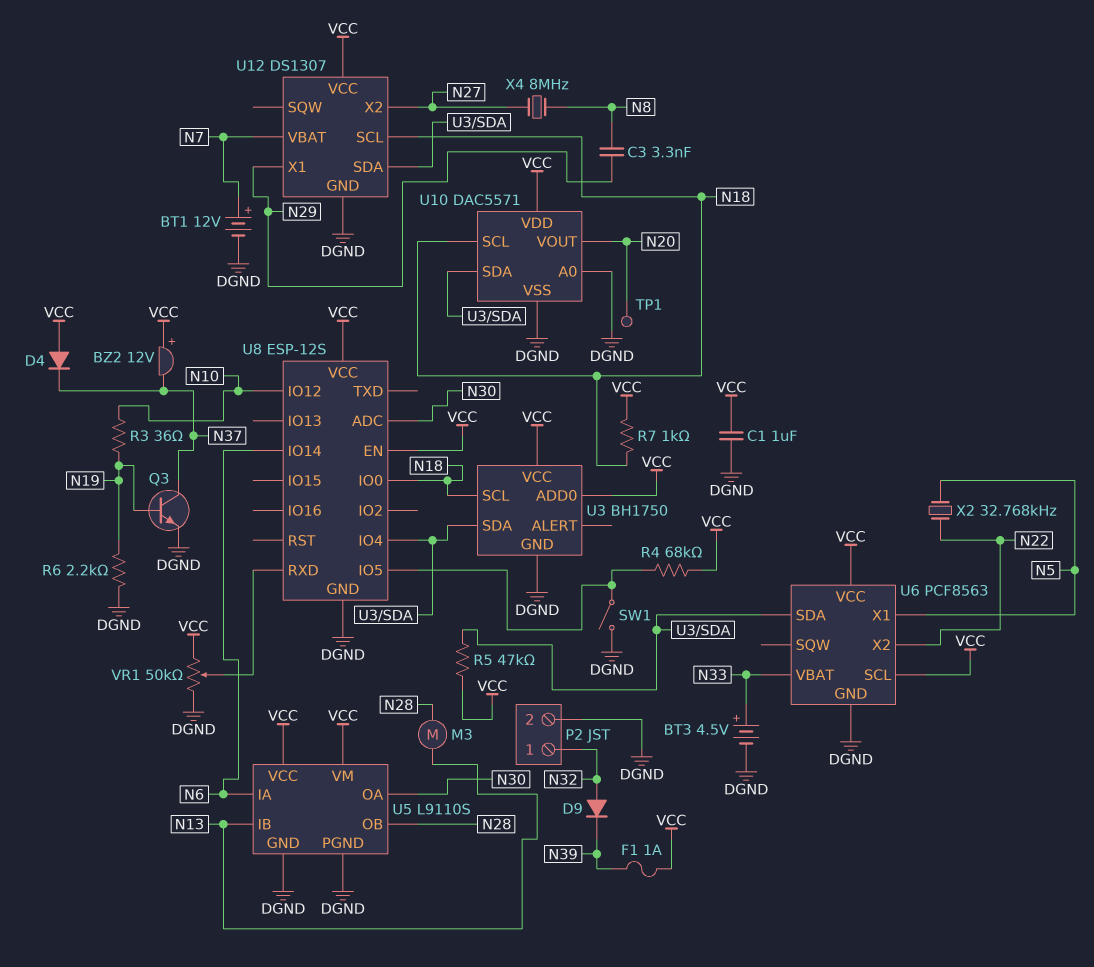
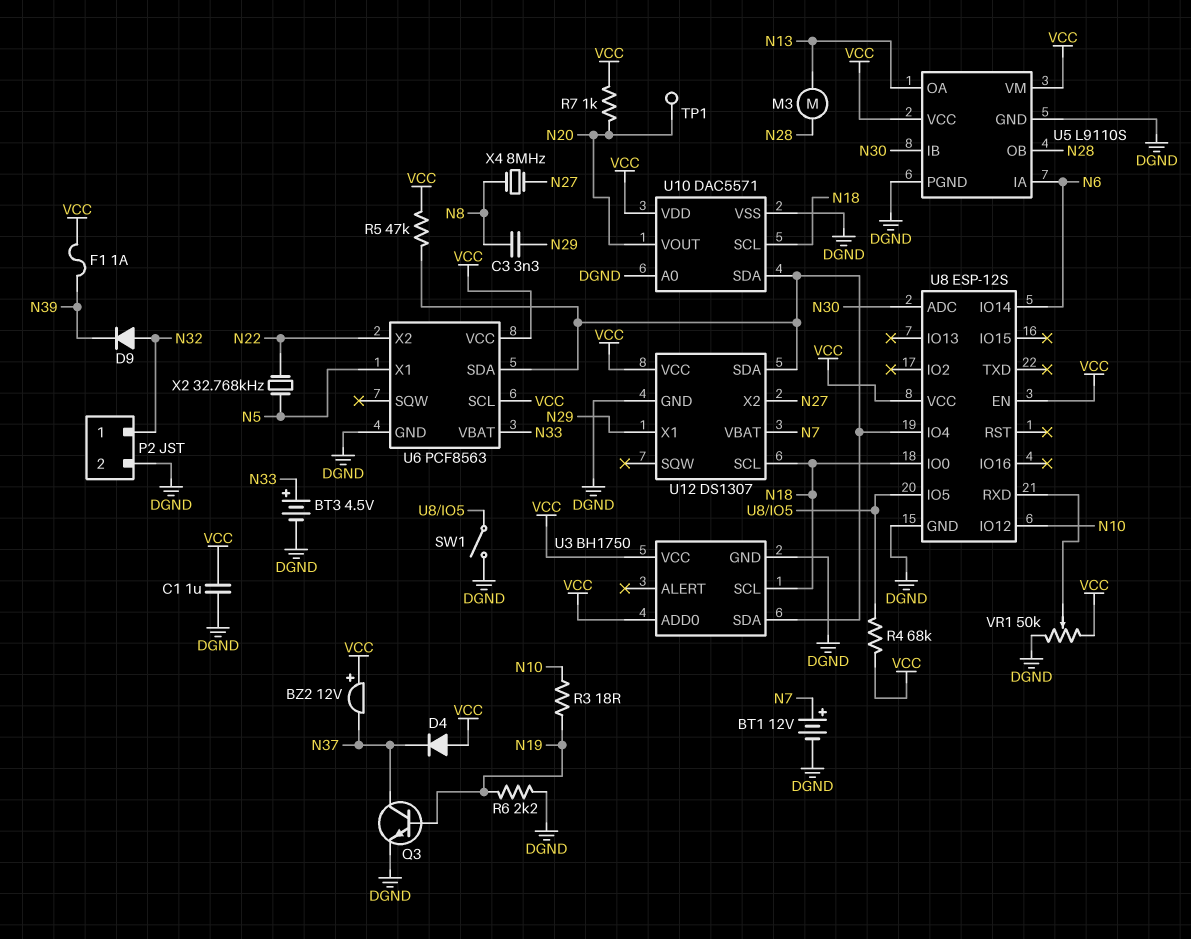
R3: 36 (N10, N19) -> 18 (N10, N19)
R7: 1k (N18, VCC) -> 1k (N20, VCC)
U5 pin IB: N13 -> N30
U5 pin OA: N30 -> N13

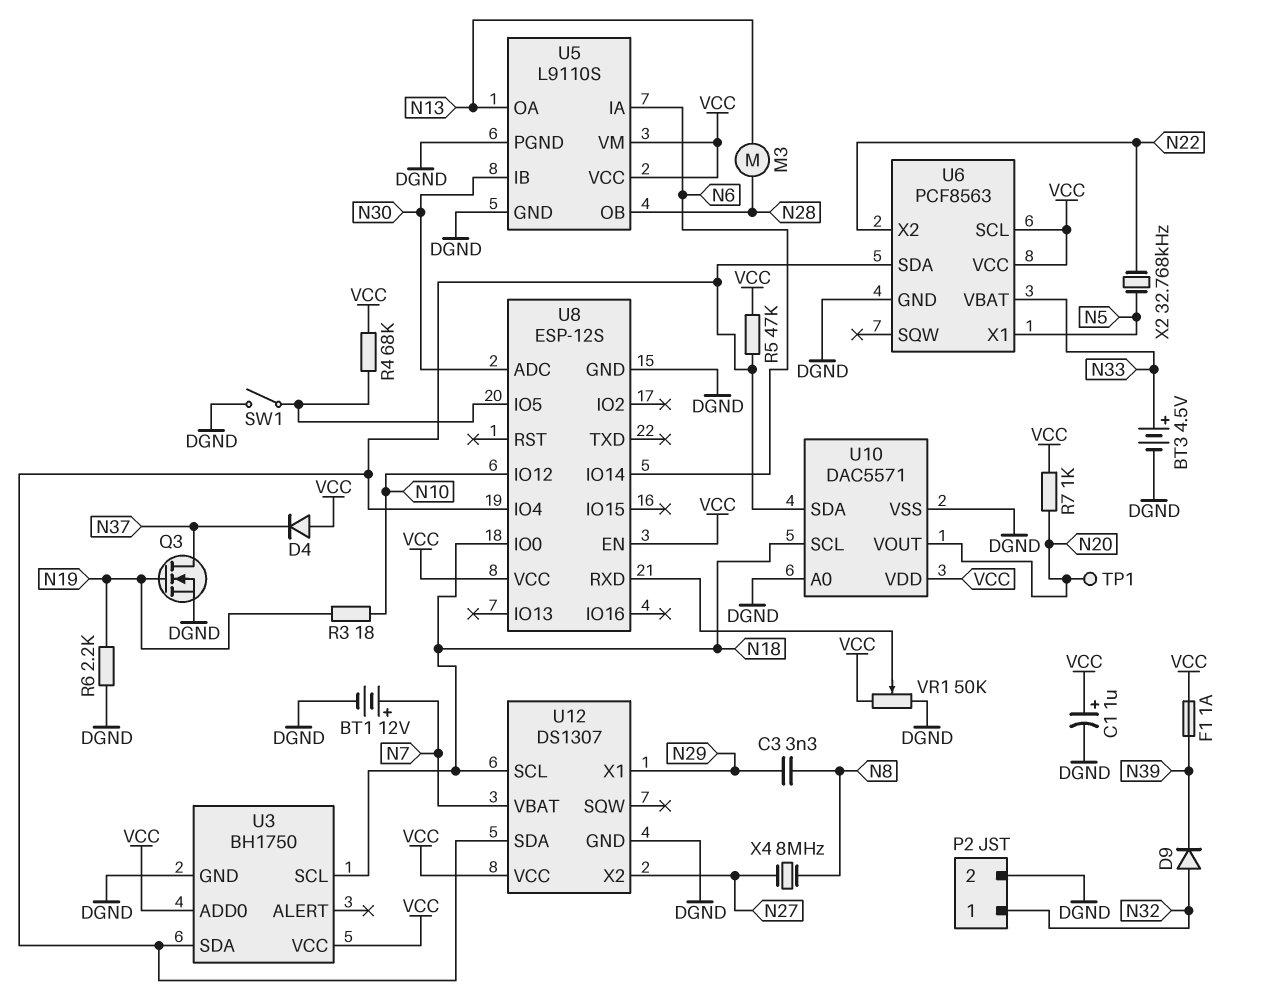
BZ2: buzzer 12V (plus VCC, minus N37) -> none
C1: 1uF (DGND, VCC) -> 1uF (plus VCC, minus DGND)
Q3: NPN (B N19, C N37, E DGND) -> NMOS (G N19, D N37, S DGND)

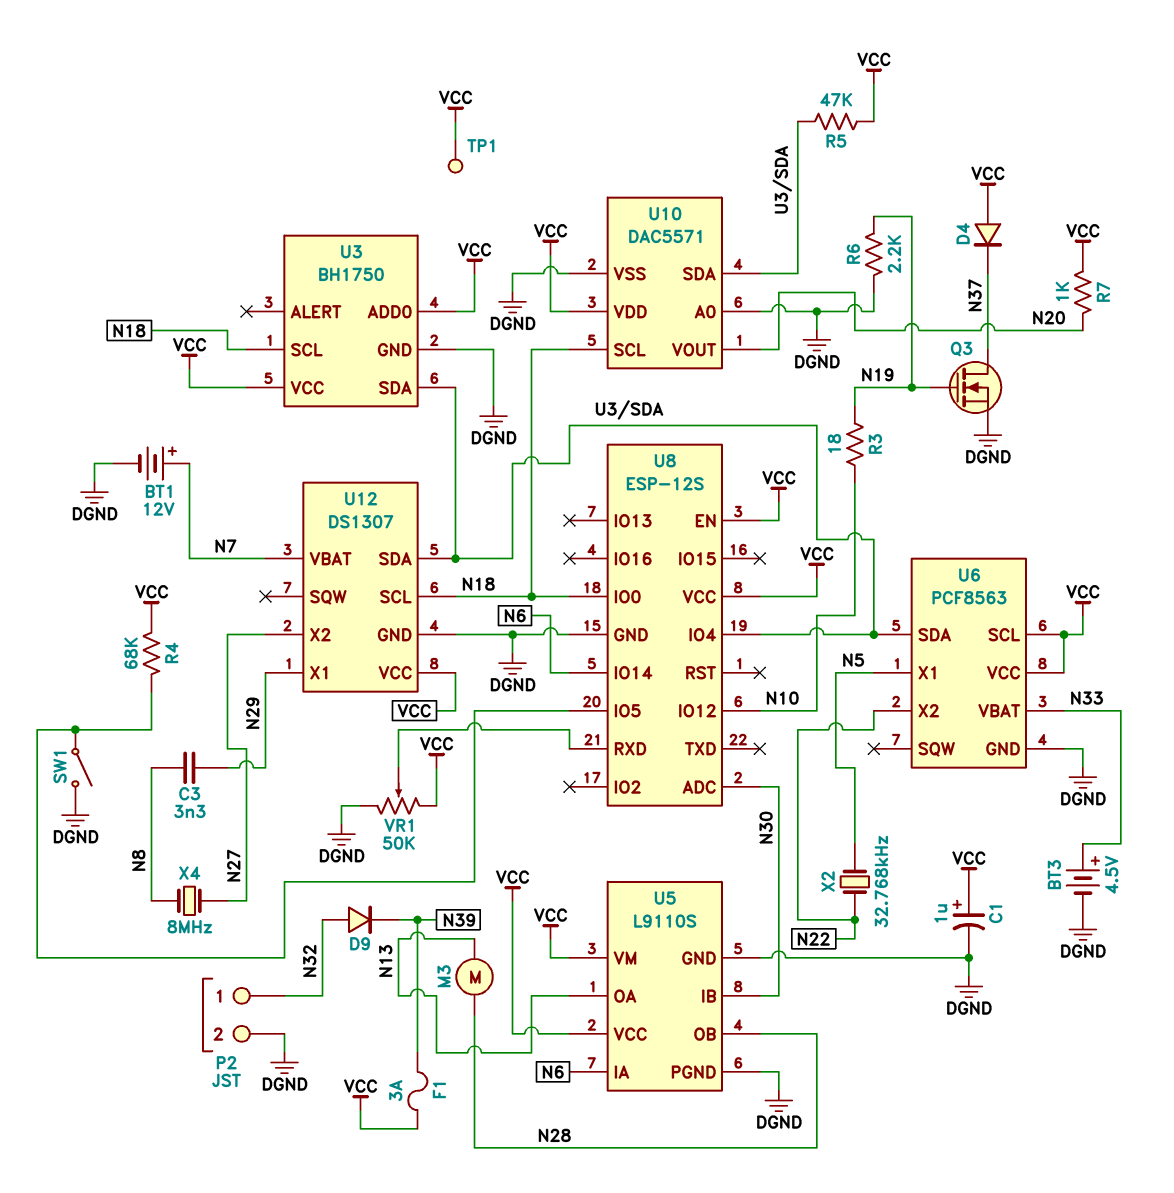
F1: 1A (N39, VCC) -> 3A (N39, VCC)
TP1: test point (N20) -> test point (VCC)

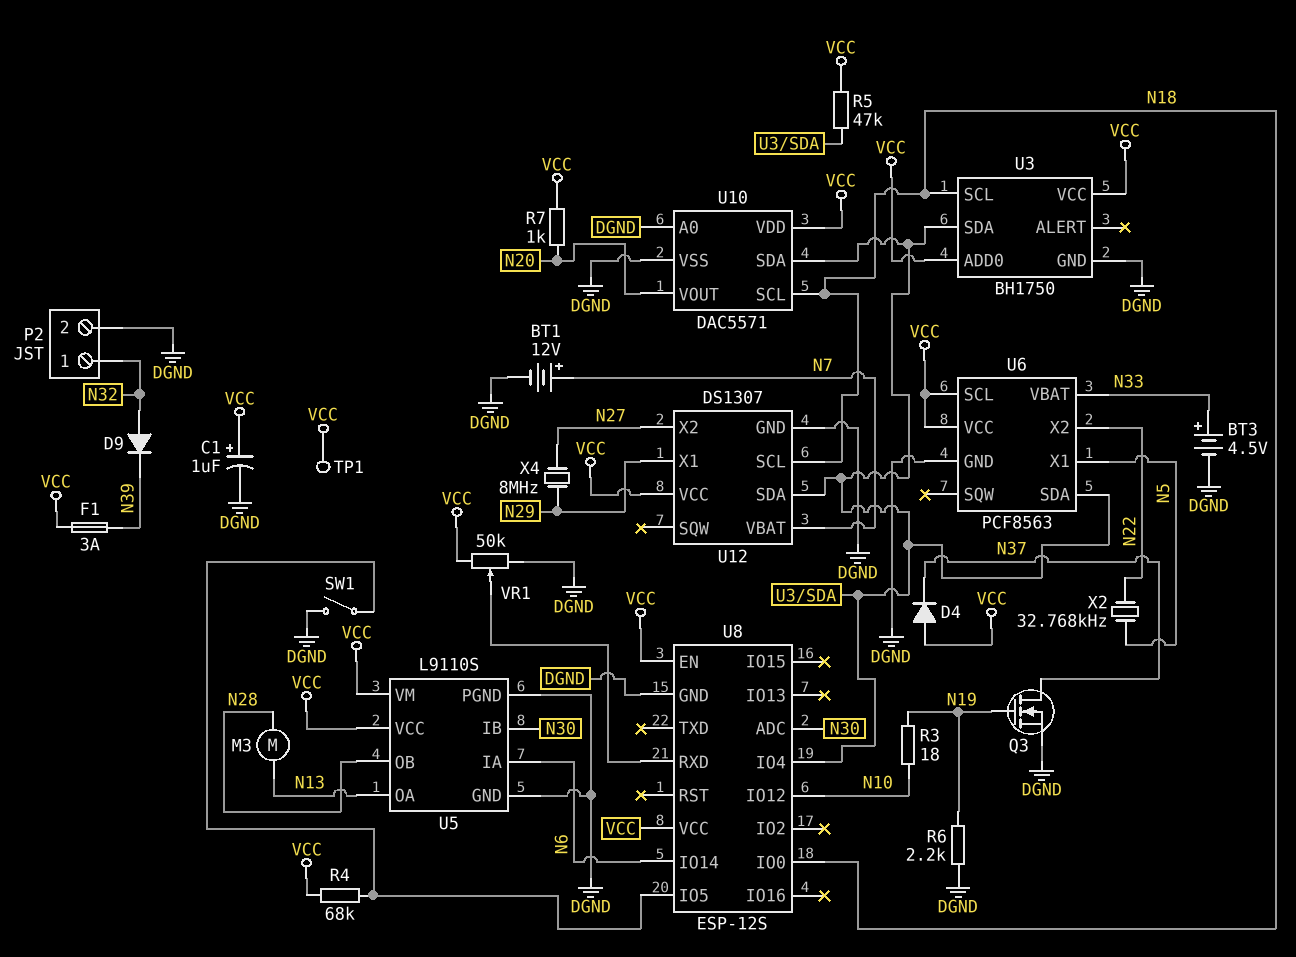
C3: 3.3nF (N8, N29) -> none
X4: 8MHz (N8, N27) -> 8MHz (N27, N29)

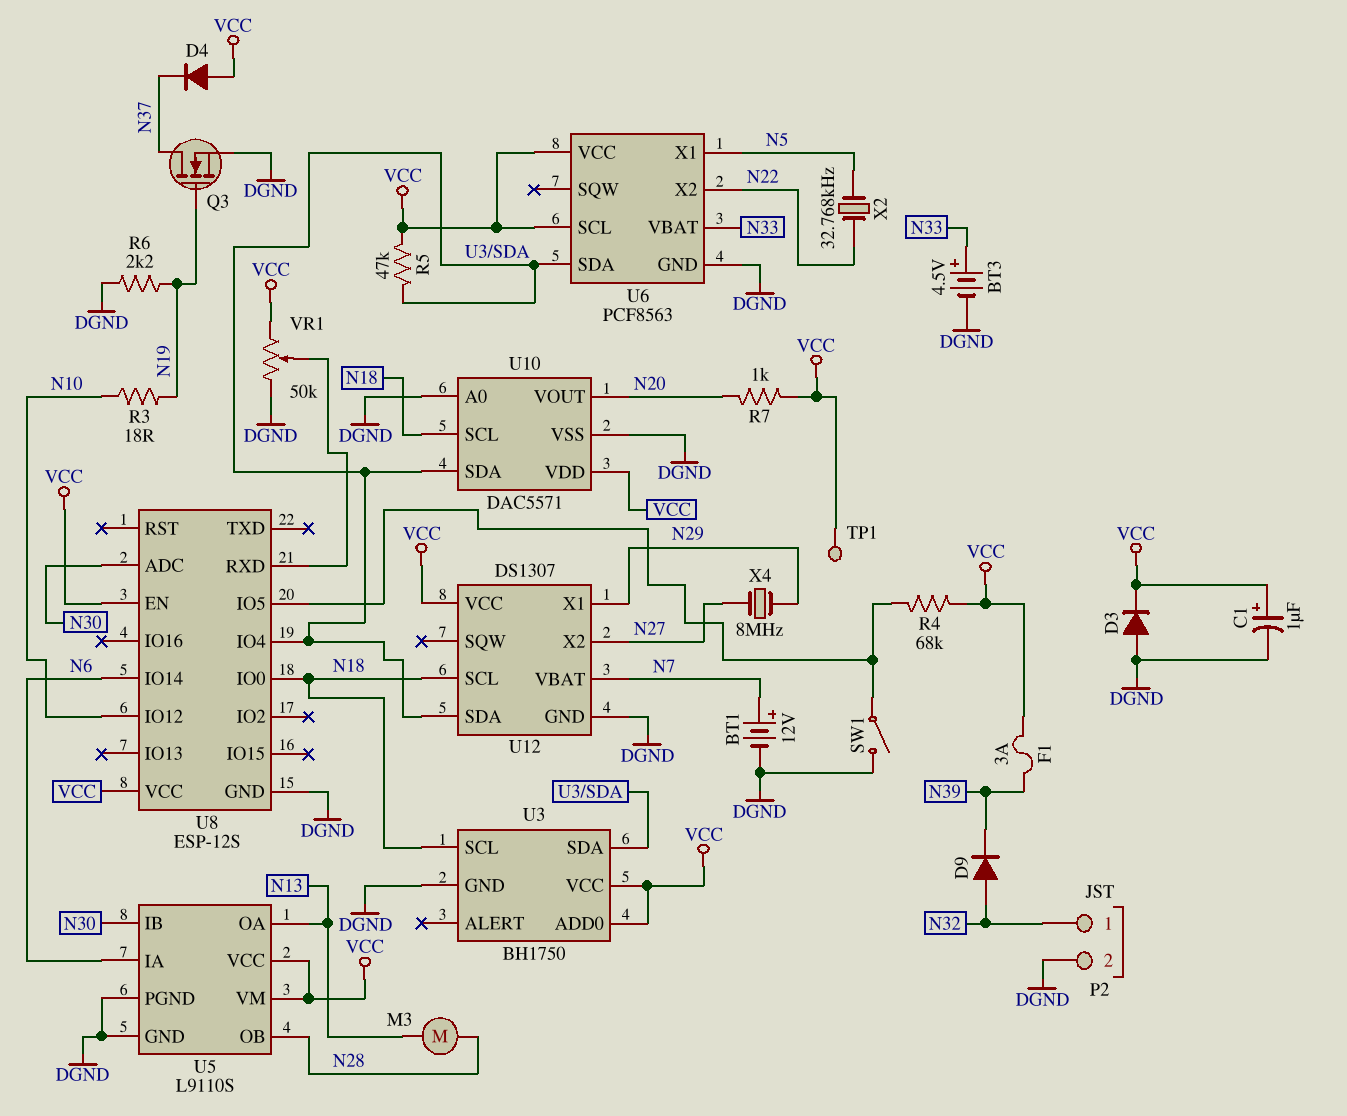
D3: none -> diode (A DGND, K VCC)

